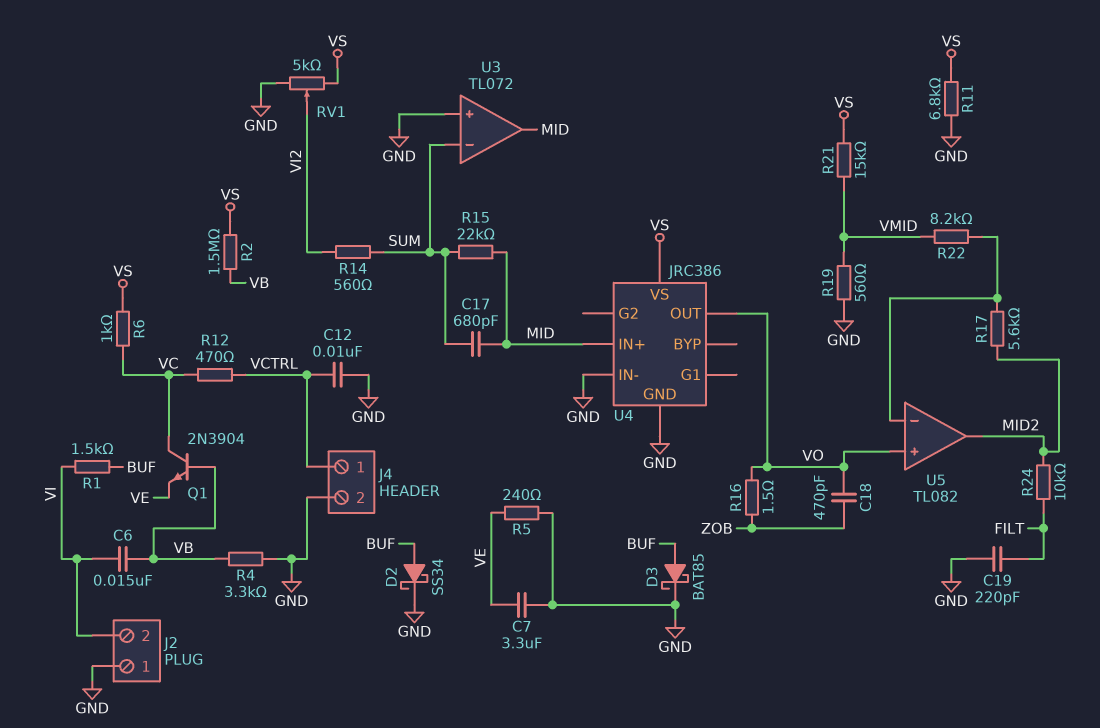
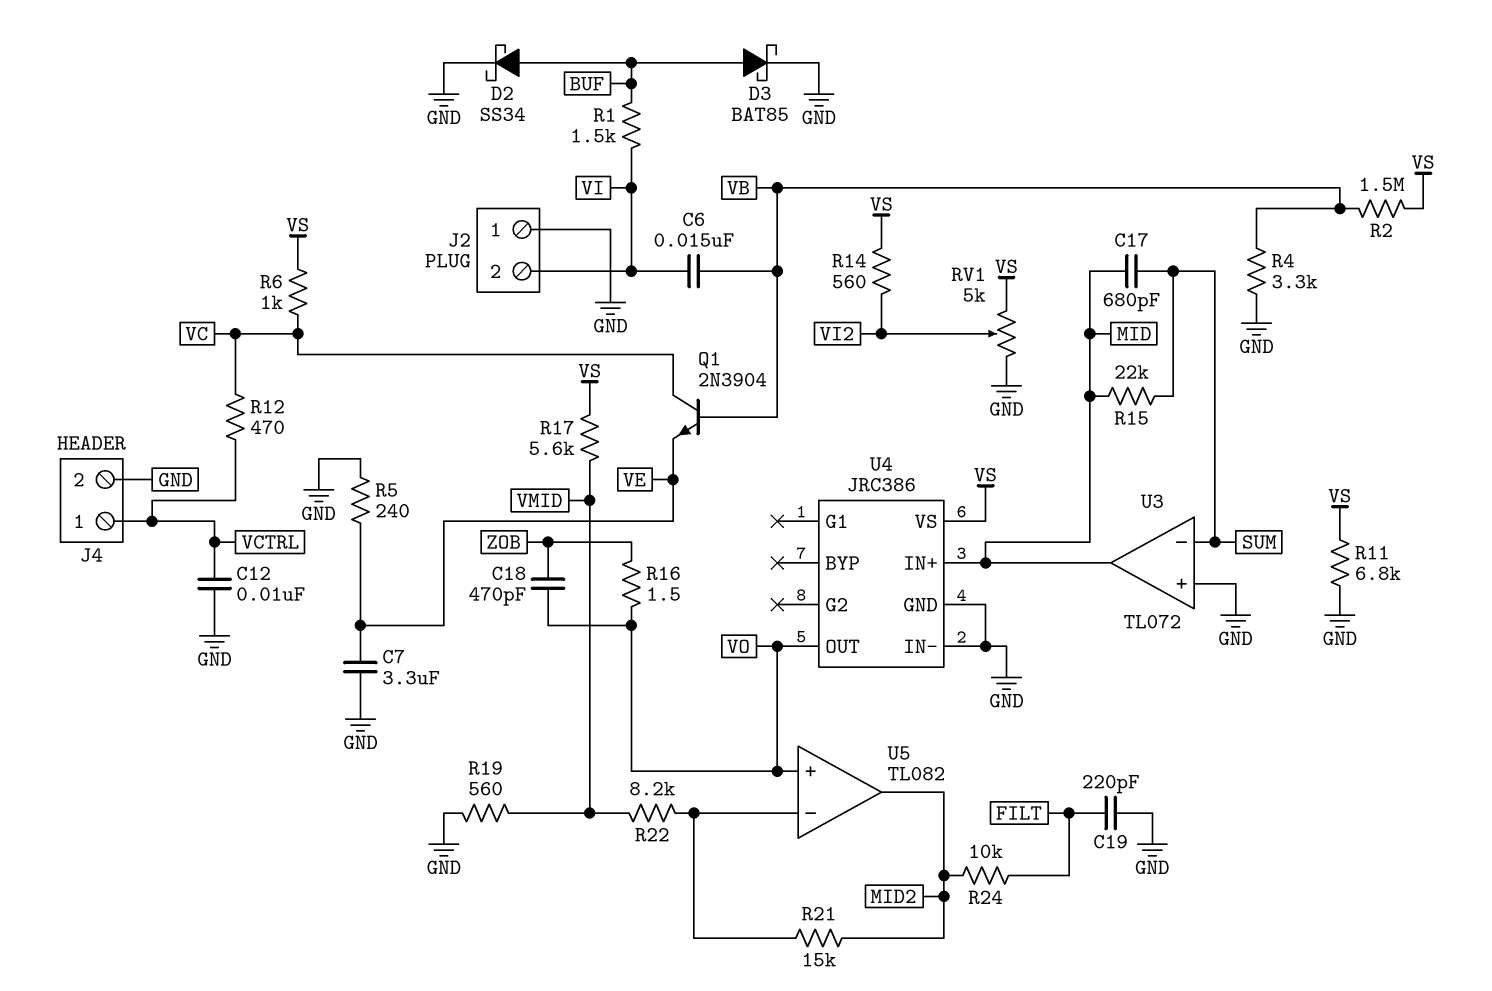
R14: 560 (SUM, VI2) -> 560 (VI2, VS)
R17: 5.6k (MID2, U5/in-) -> 5.6k (VMID, VS)
R21: 15k (VMID, VS) -> 15k (MID2, U5/in-)

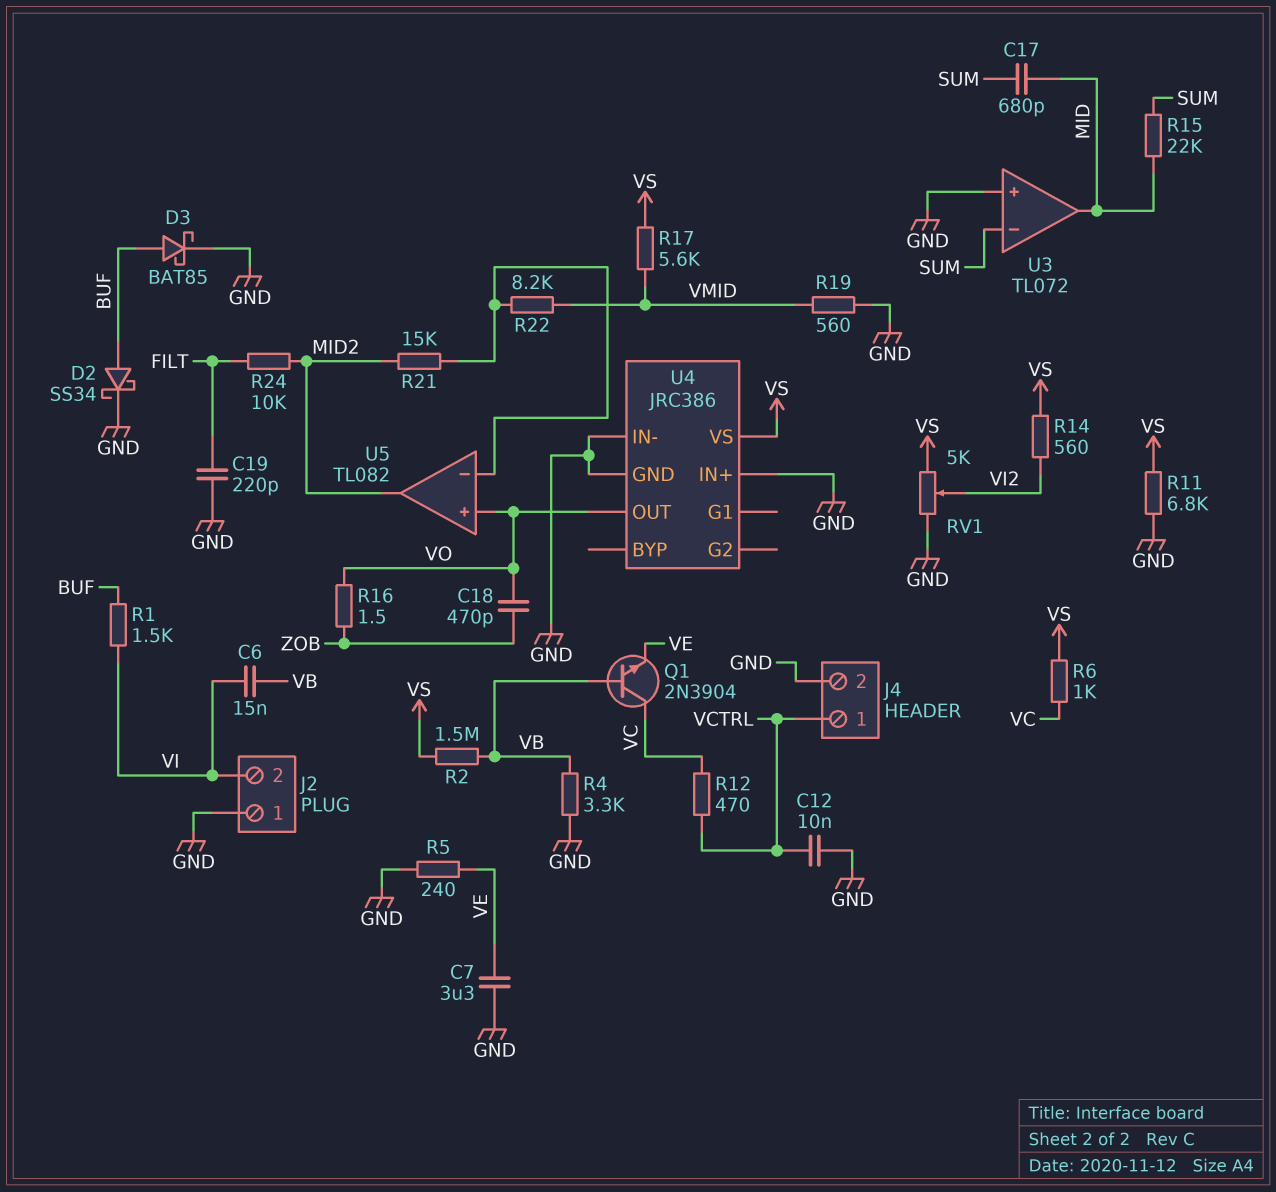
U4 pin IN+: MID -> GND

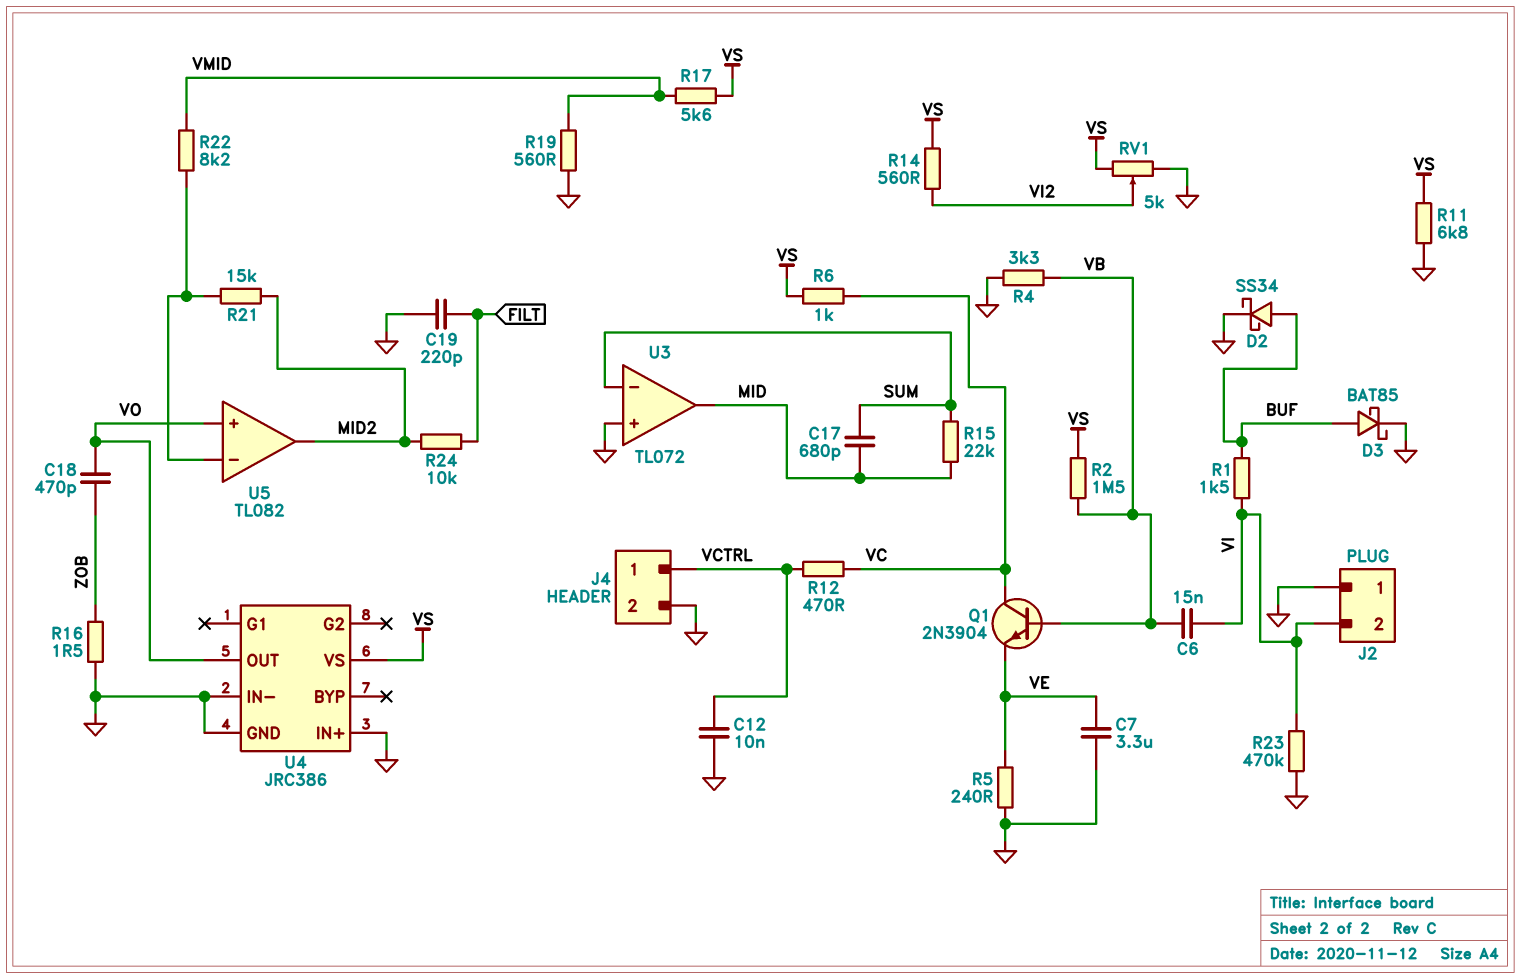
R16: 1.5 (VO, ZOB) -> 1.5 (GND, ZOB)
R23: none -> 470k (GND, VI)

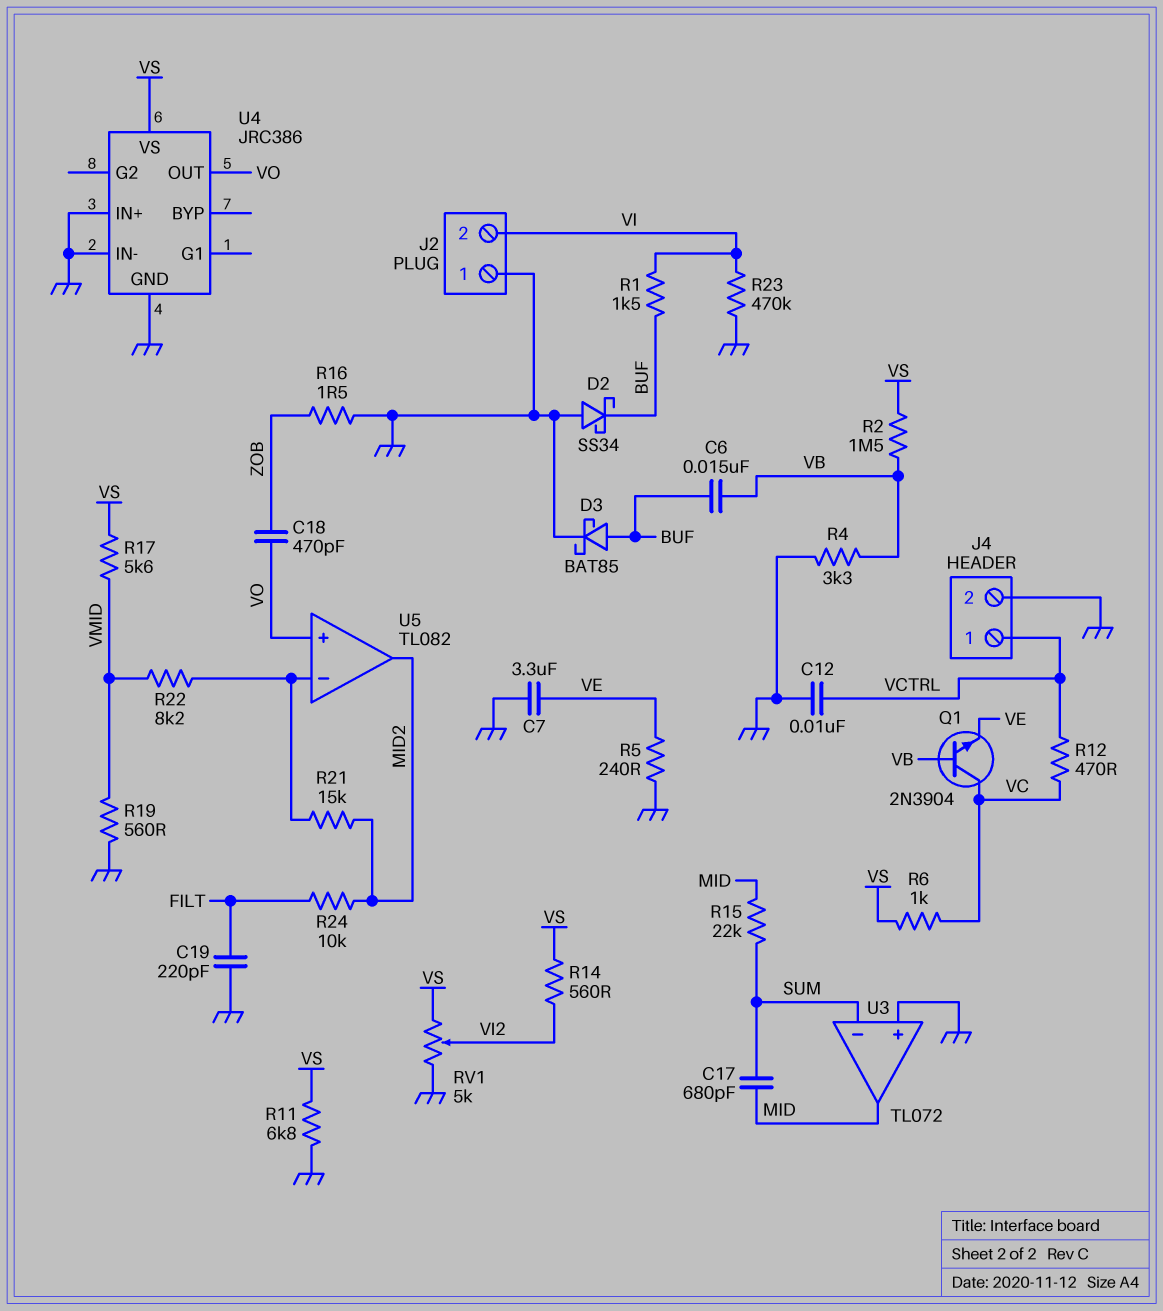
C6: 15nF (VB, VI) -> 15nF (BUF, VB)
D2: schottky SS34 (A BUF, K GND) -> schottky SS34 (A GND, K BUF)

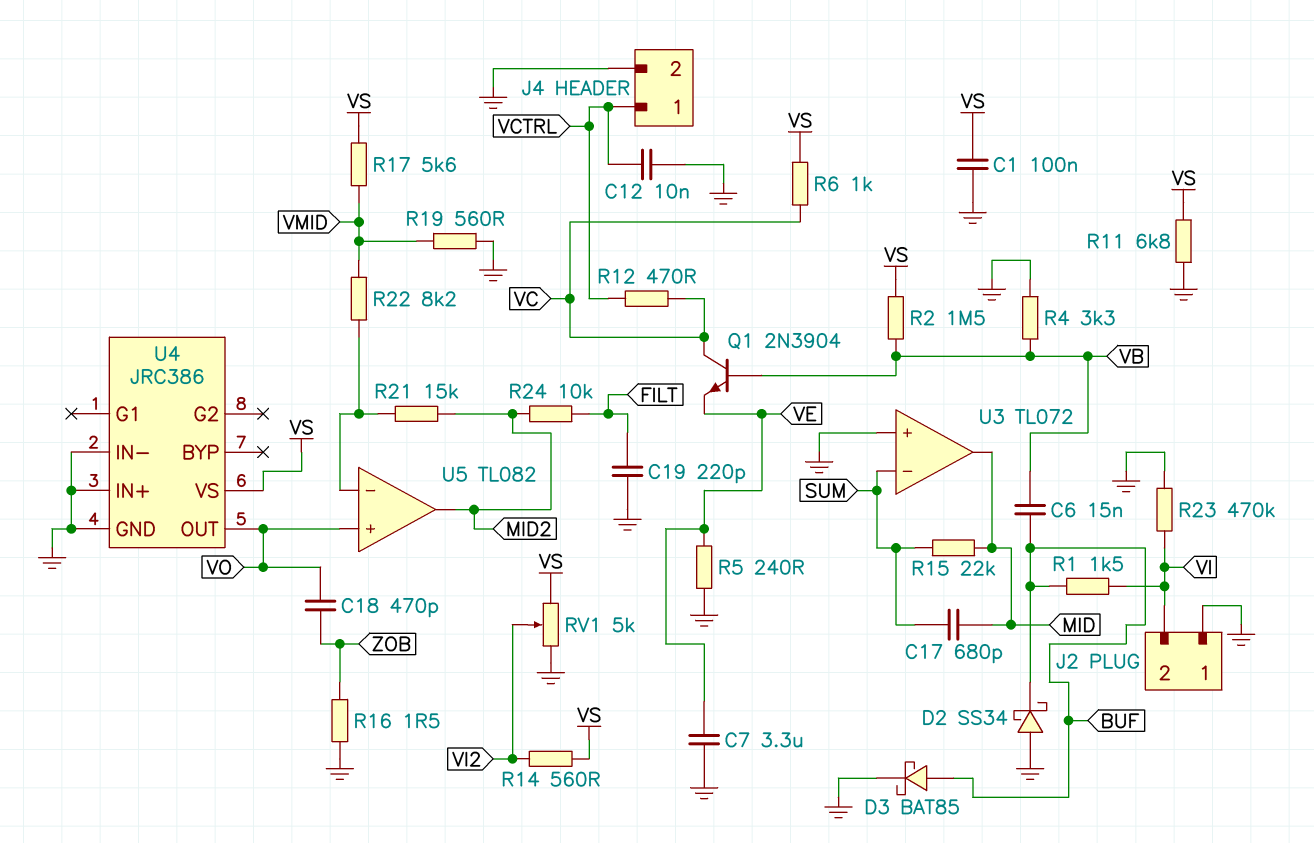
C1: none -> 100nF (GND, VS)

